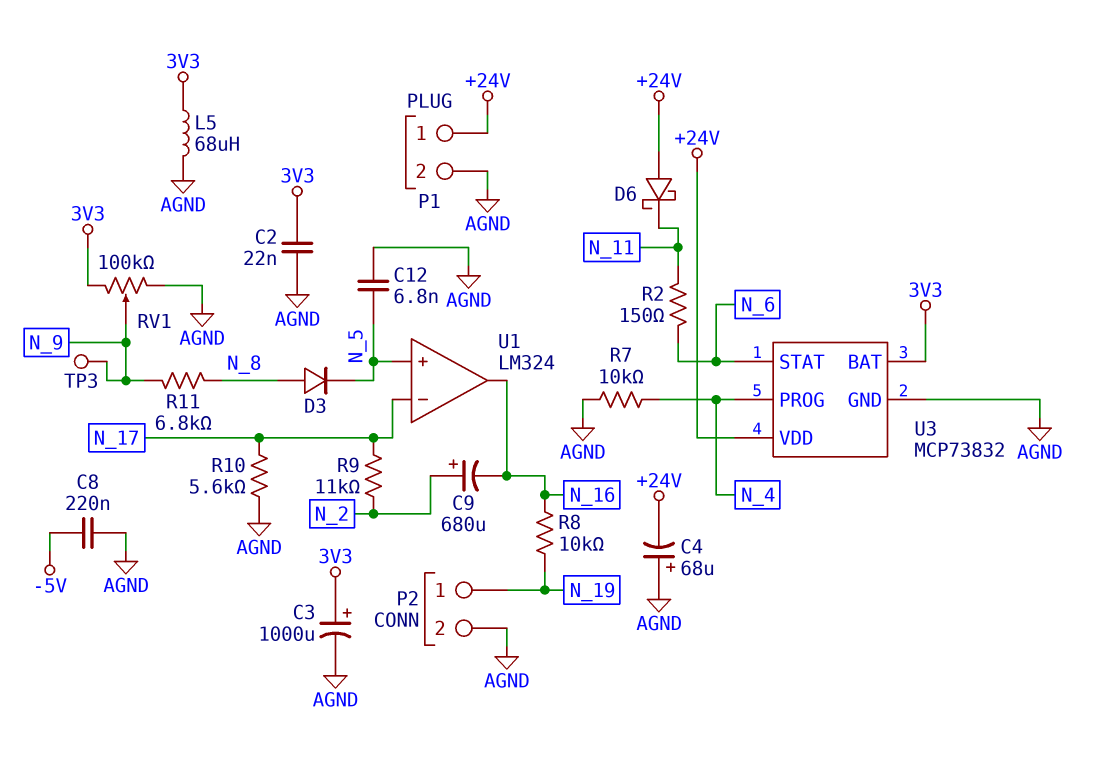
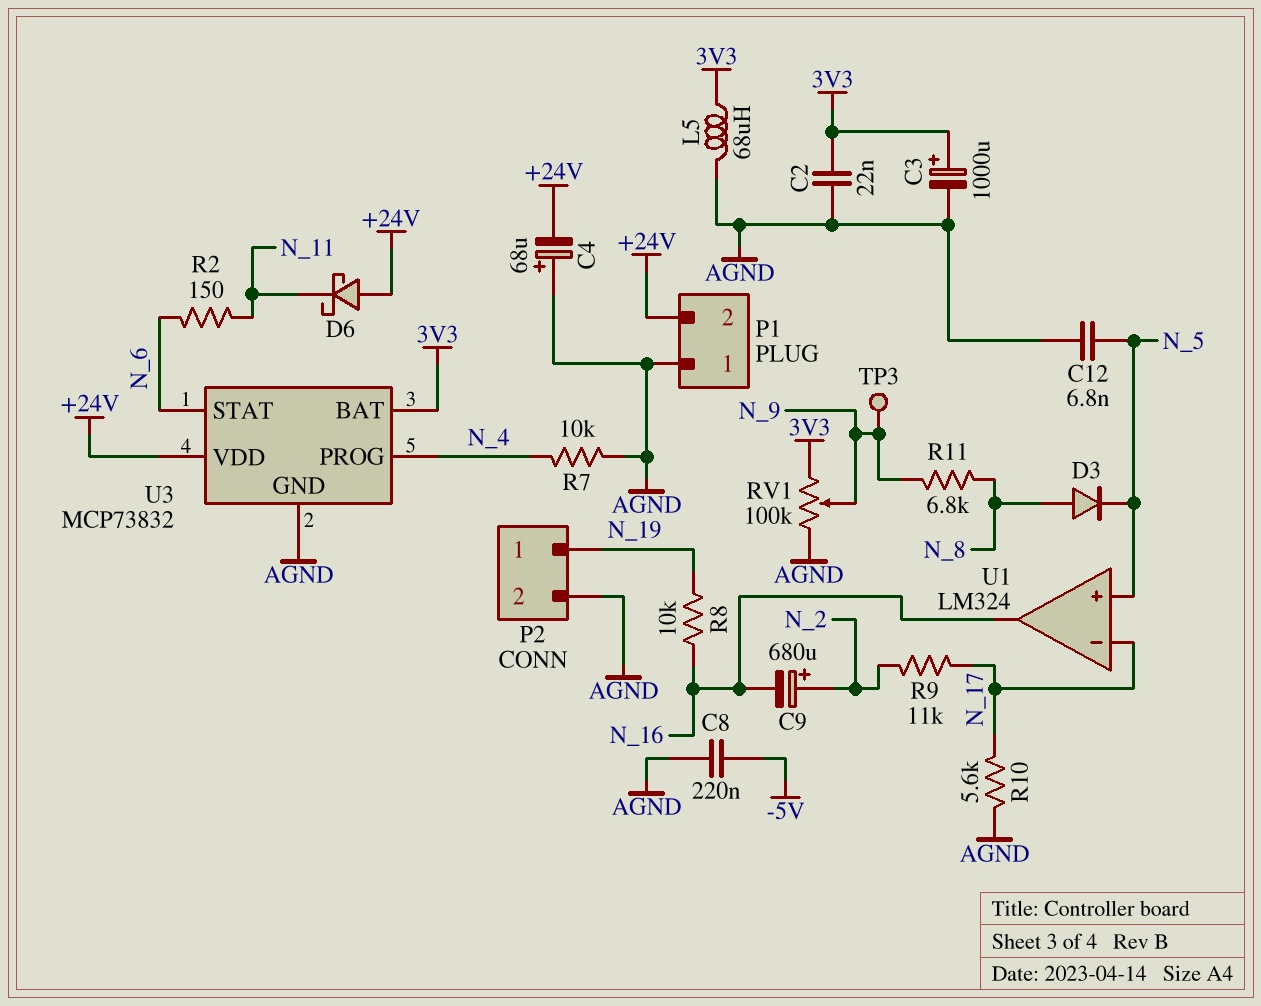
P1 pin 1: +24V -> AGND
P1 pin 2: AGND -> +24V

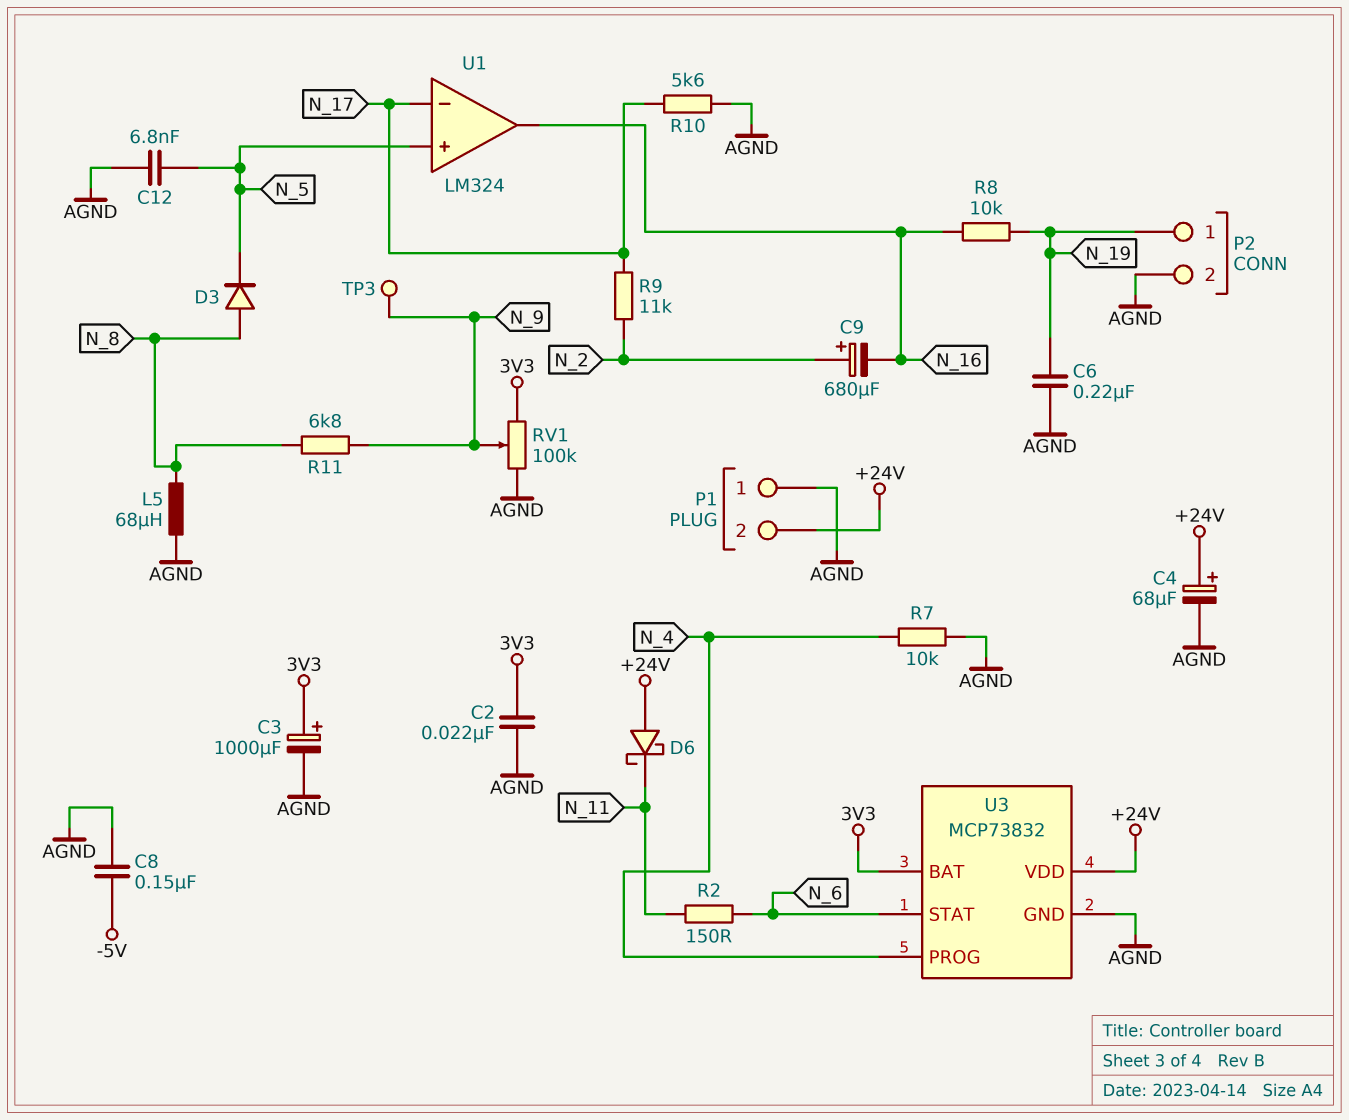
C4: 68uF (plus AGND, minus +24V) -> 68uF (plus +24V, minus AGND)
C6: none -> 220nF (AGND, N_19)
C8: 220nF (-5V, AGND) -> 150nF (-5V, AGND)
L5: 68uH (3V3, AGND) -> 68uH (AGND, N_8)

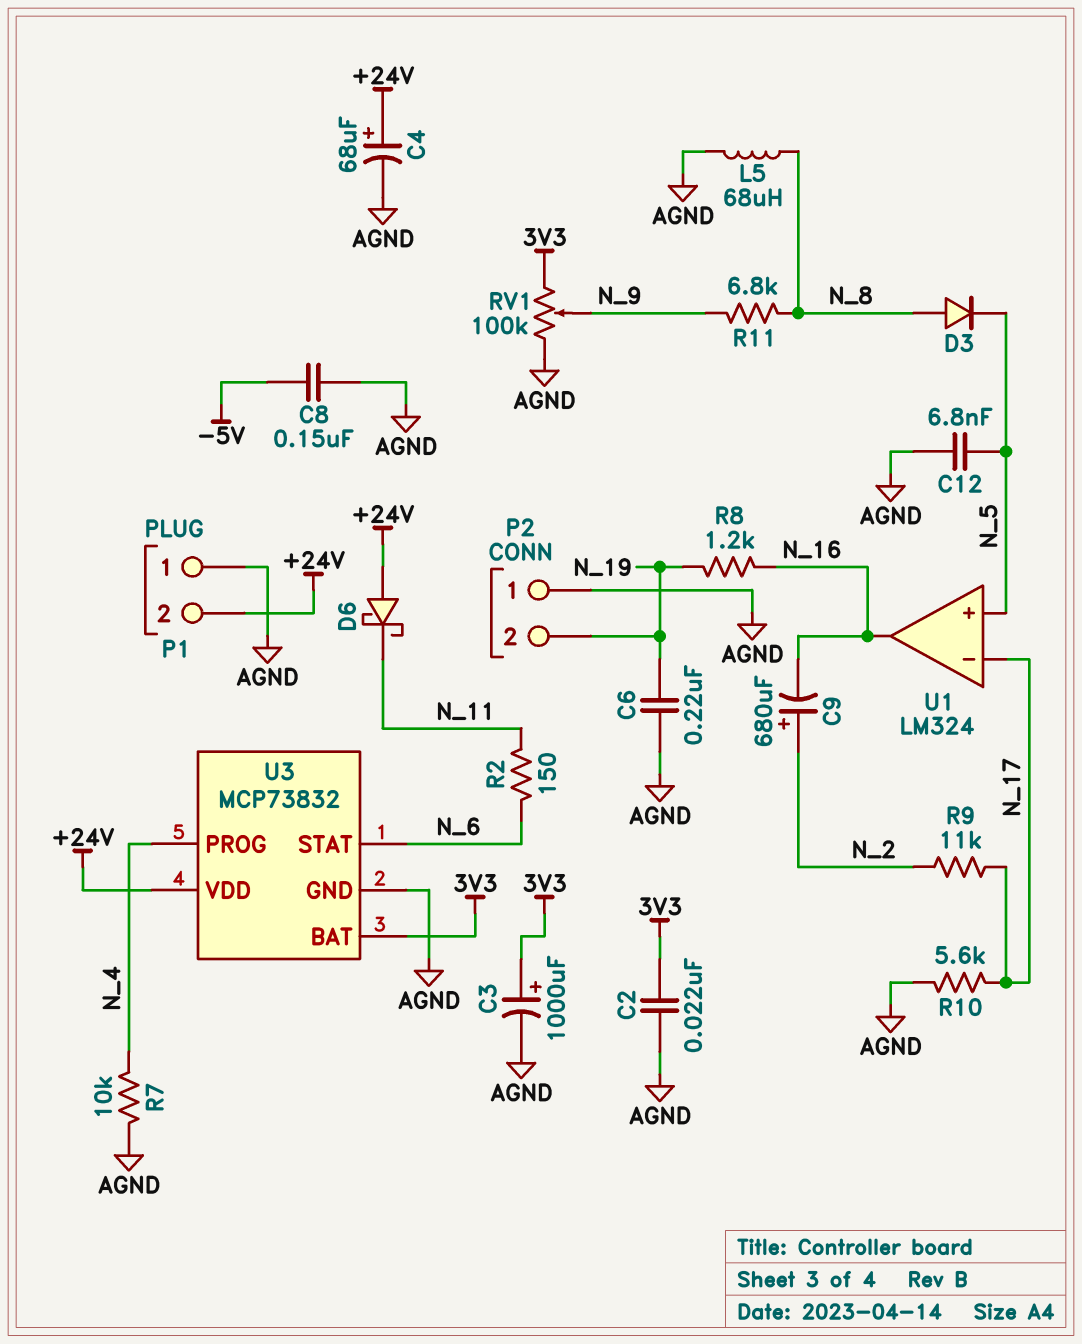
P2 pin 1: N_19 -> AGND
P2 pin 2: AGND -> N_19
R8: 10k (N_16, N_19) -> 1.2k (N_16, N_19)
TP3: test point (N_9) -> none

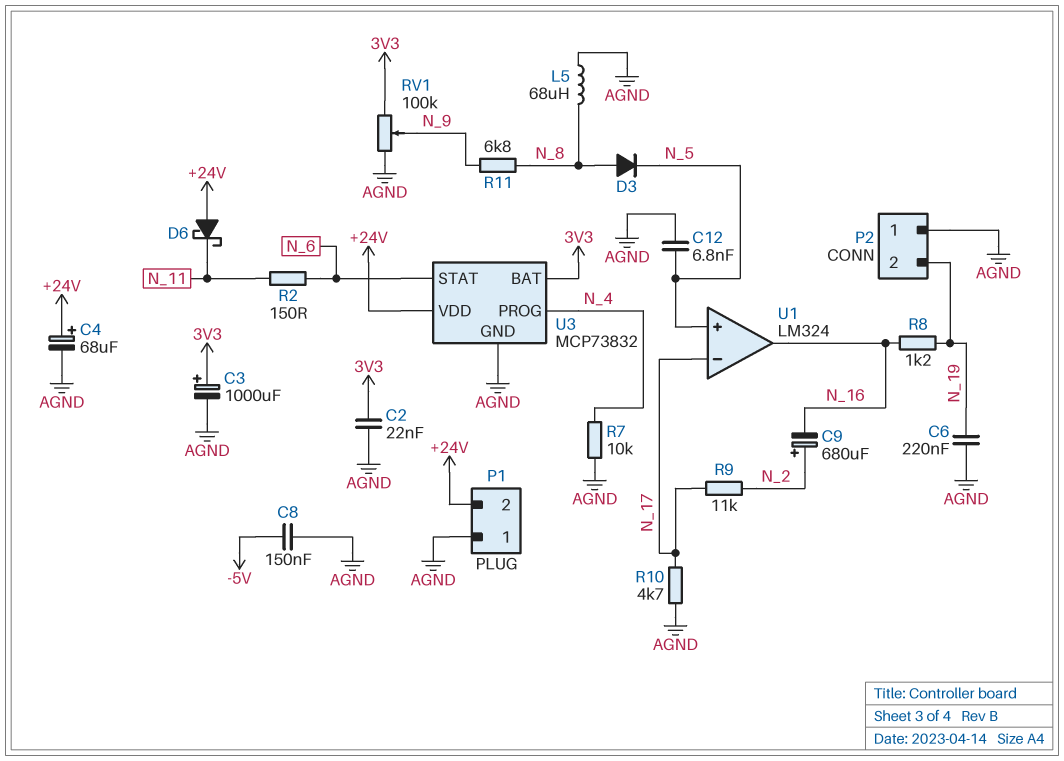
R10: 5.6k (AGND, N_17) -> 4.7k (AGND, N_17)

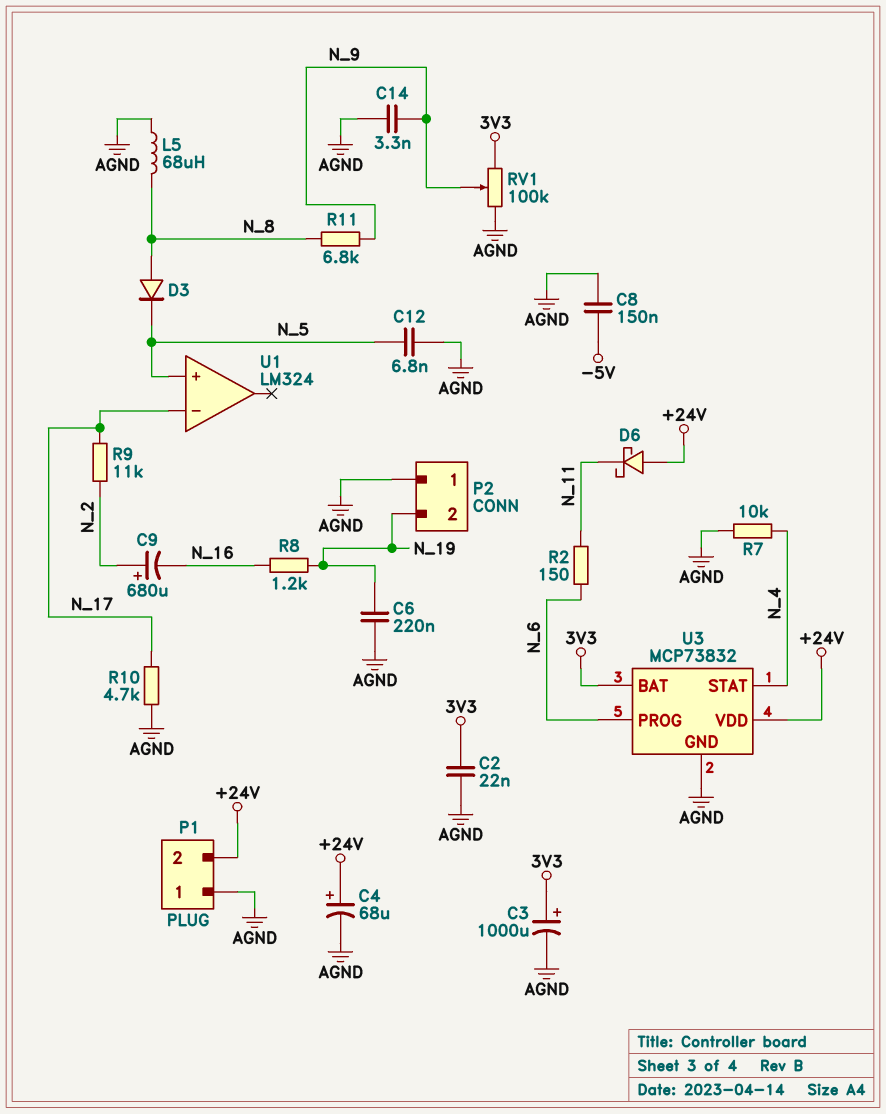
C14: none -> 3.3nF (AGND, N_9)
U1 pin out: N_16 -> none
U3 pin PROG: N_4 -> N_6
U3 pin STAT: N_6 -> N_4

